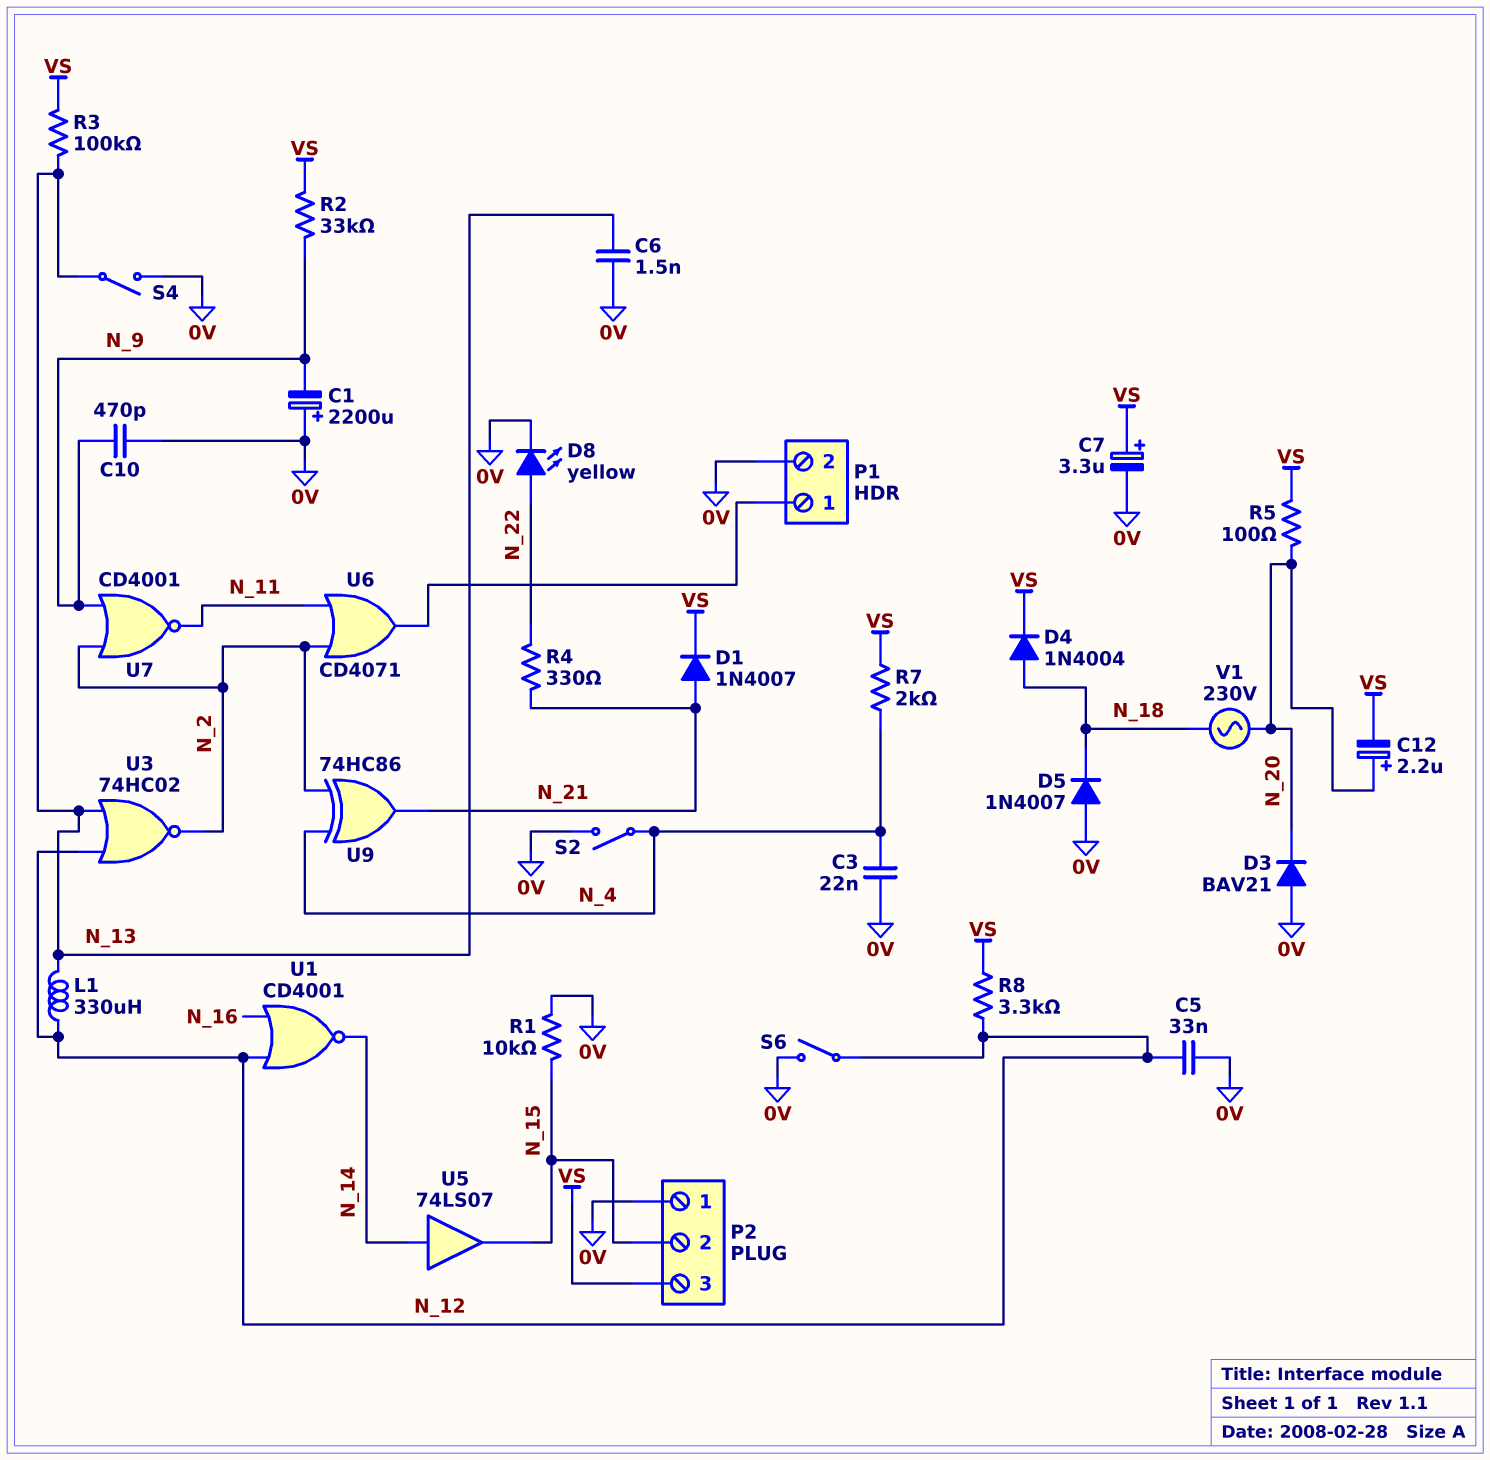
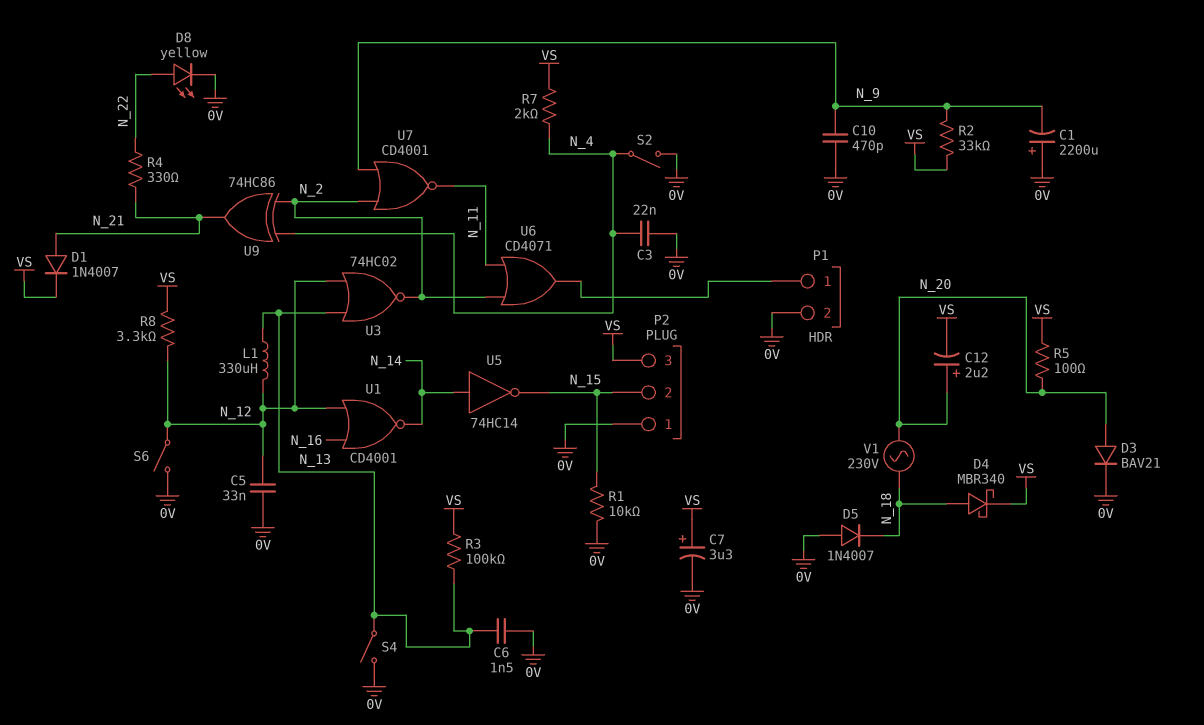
D3: diode BAV21 (A 0V, K N_20) -> diode BAV21 (A N_20, K 0V)
D4: diode 1N4004 (A N_18, K VS) -> schottky MBR340 (A N_18, K VS)
U5: buffer 74LS07 (in N_14, out N_15) -> NOT 74HC14 (in N_14, out N_15)

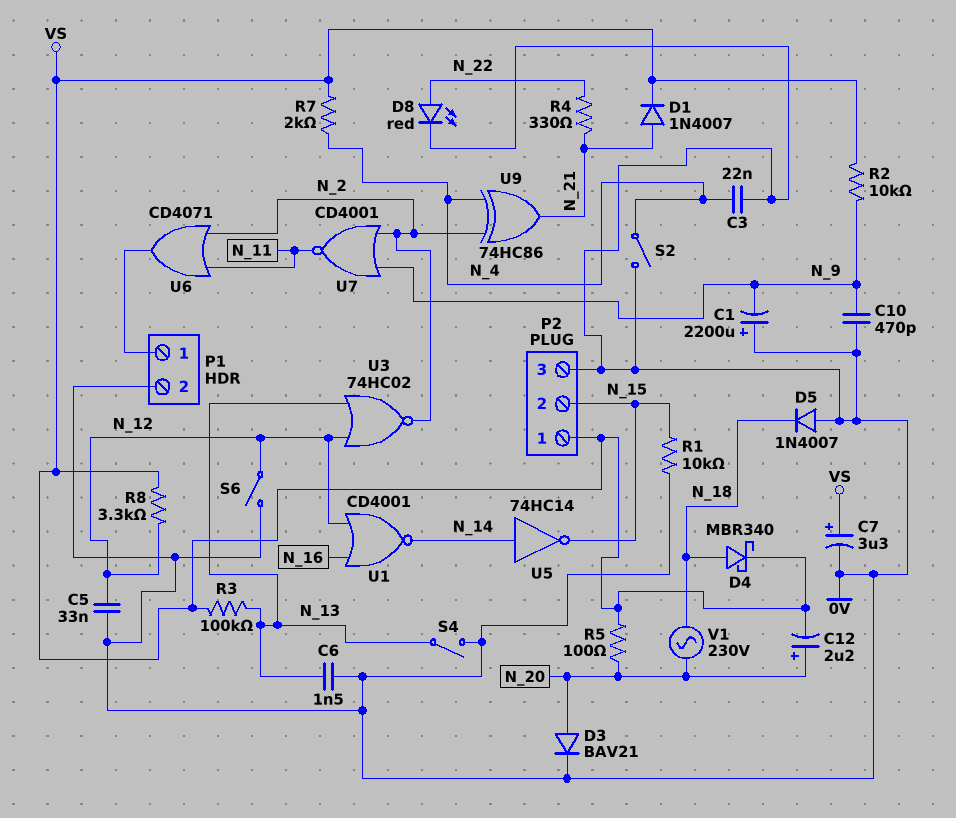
D8: LED yellow (A N_22, K 0V) -> LED red (A N_22, K 0V)
L1: 330uH (N_12, N_13) -> none
P2 pin 1: 0V -> VS
P2 pin 3: VS -> 0V
R2: 33k (N_9, VS) -> 10k (N_9, VS)

